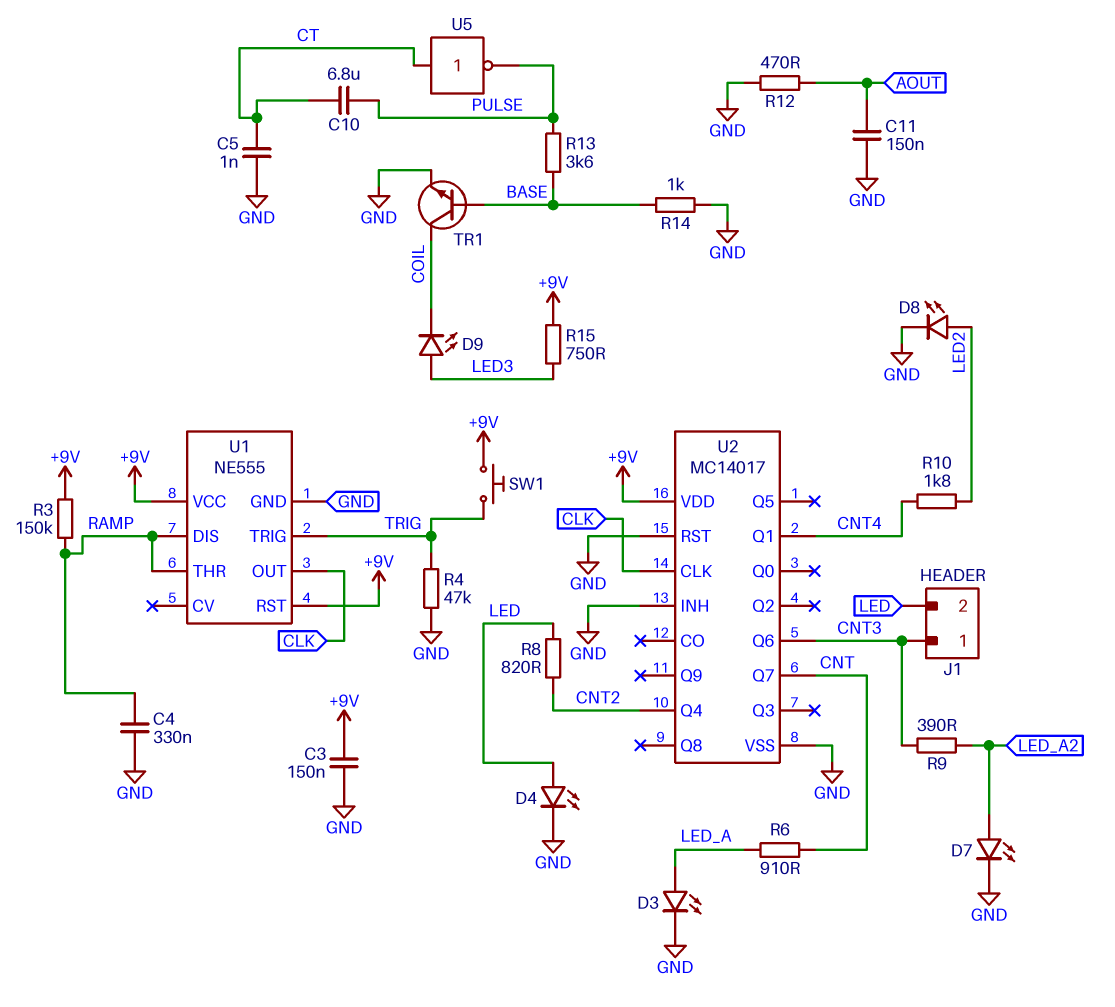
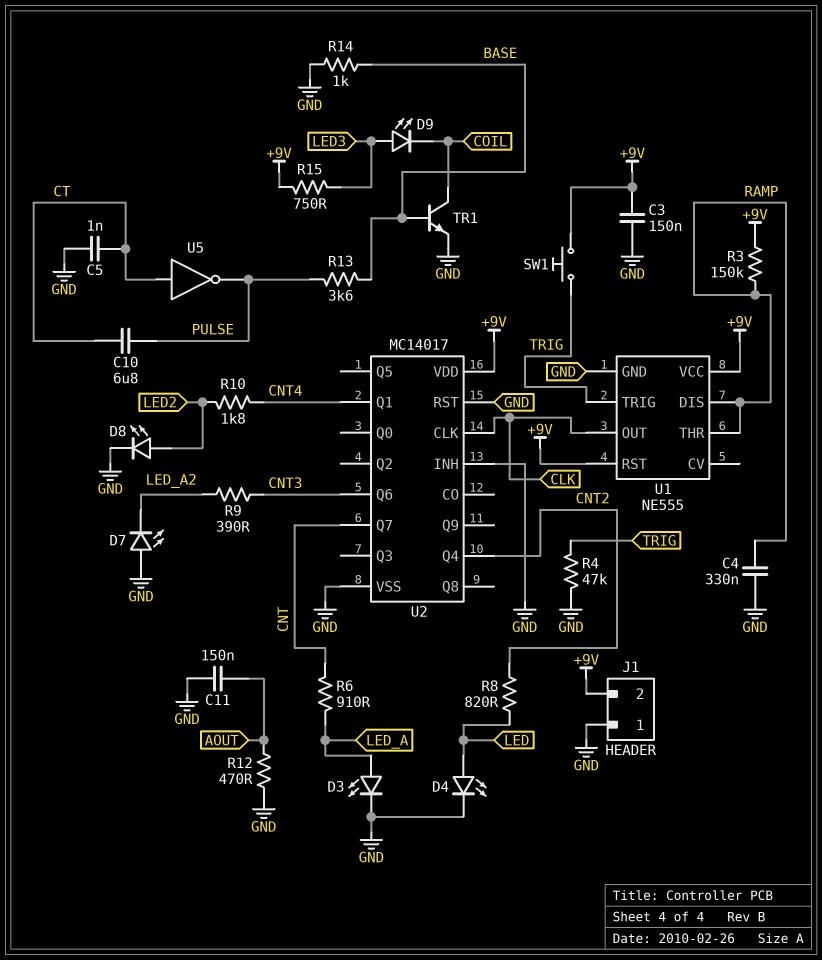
D7: LED (A LED_A2, K GND) -> LED (A GND, K LED_A2)
J1 pin 1: CNT3 -> GND
J1 pin 2: LED -> +9V

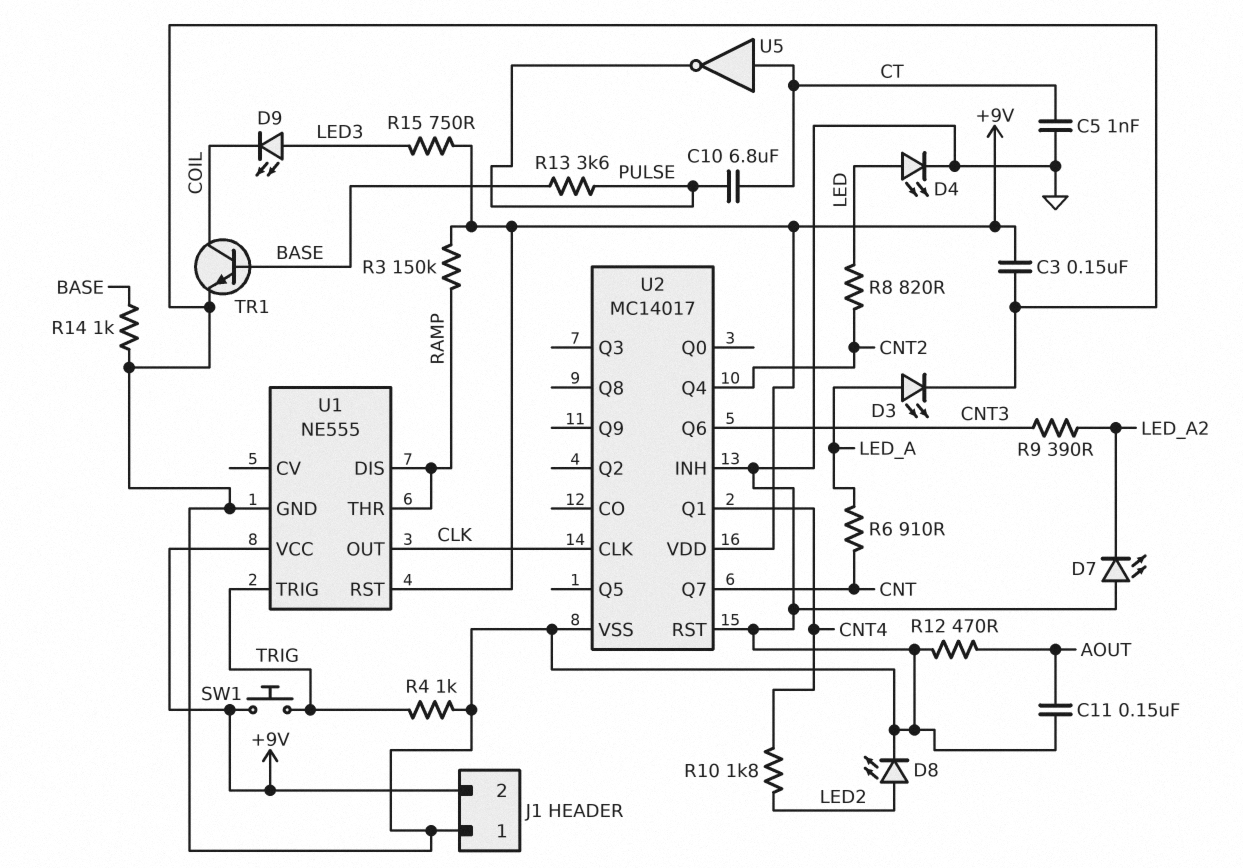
C4: 330nF (GND, RAMP) -> none
R4: 47k (GND, TRIG) -> 1k (GND, TRIG)

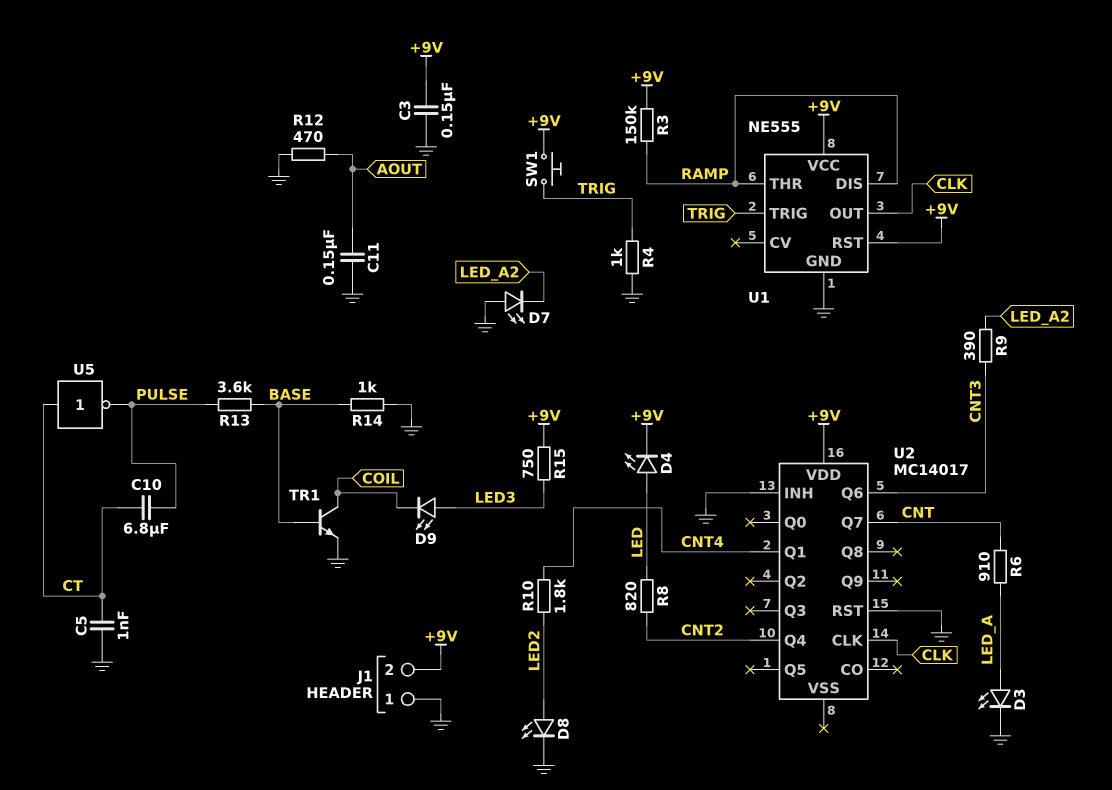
D4: LED (A LED, K GND) -> LED (A LED, K +9V)
U2 pin VSS: GND -> none

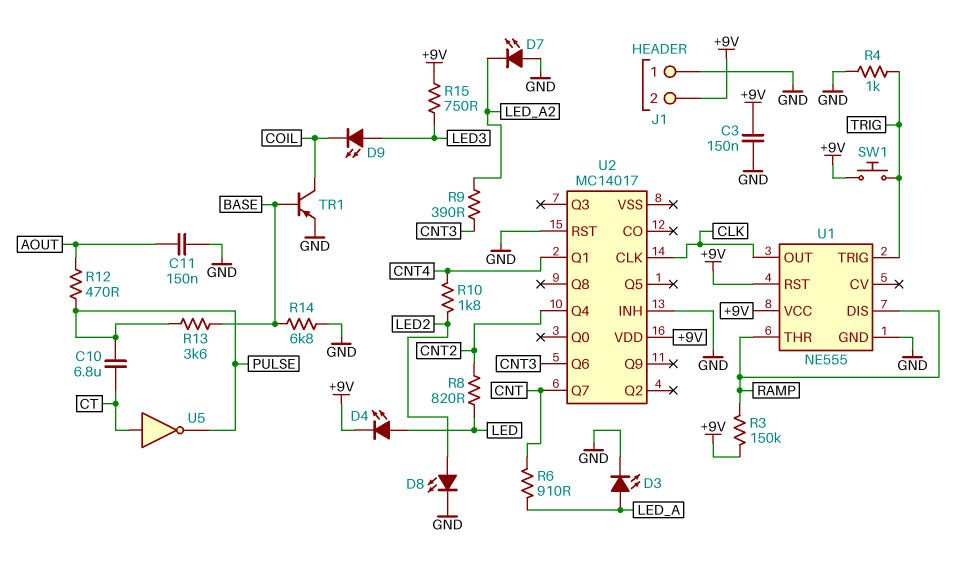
C5: 1nF (CT, GND) -> none
R12: 470 (AOUT, GND) -> 470 (AOUT, PULSE)
R14: 1k (BASE, GND) -> 6.8k (BASE, GND)
TR1: NPN (B BASE, C COIL, E GND) -> PNP (B BASE, C COIL, E GND)

